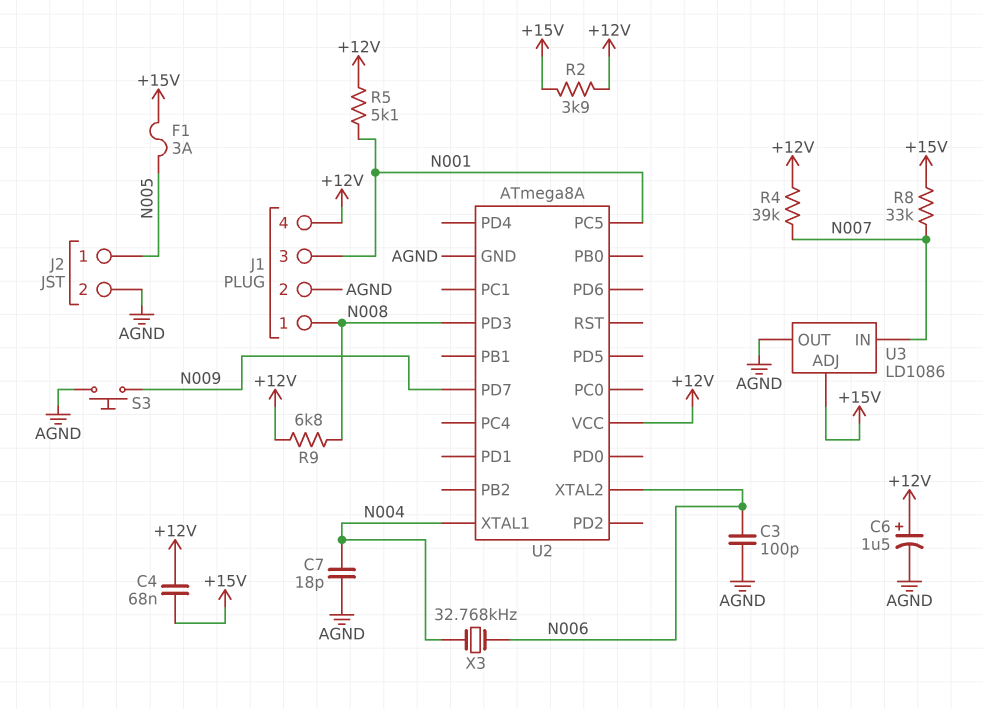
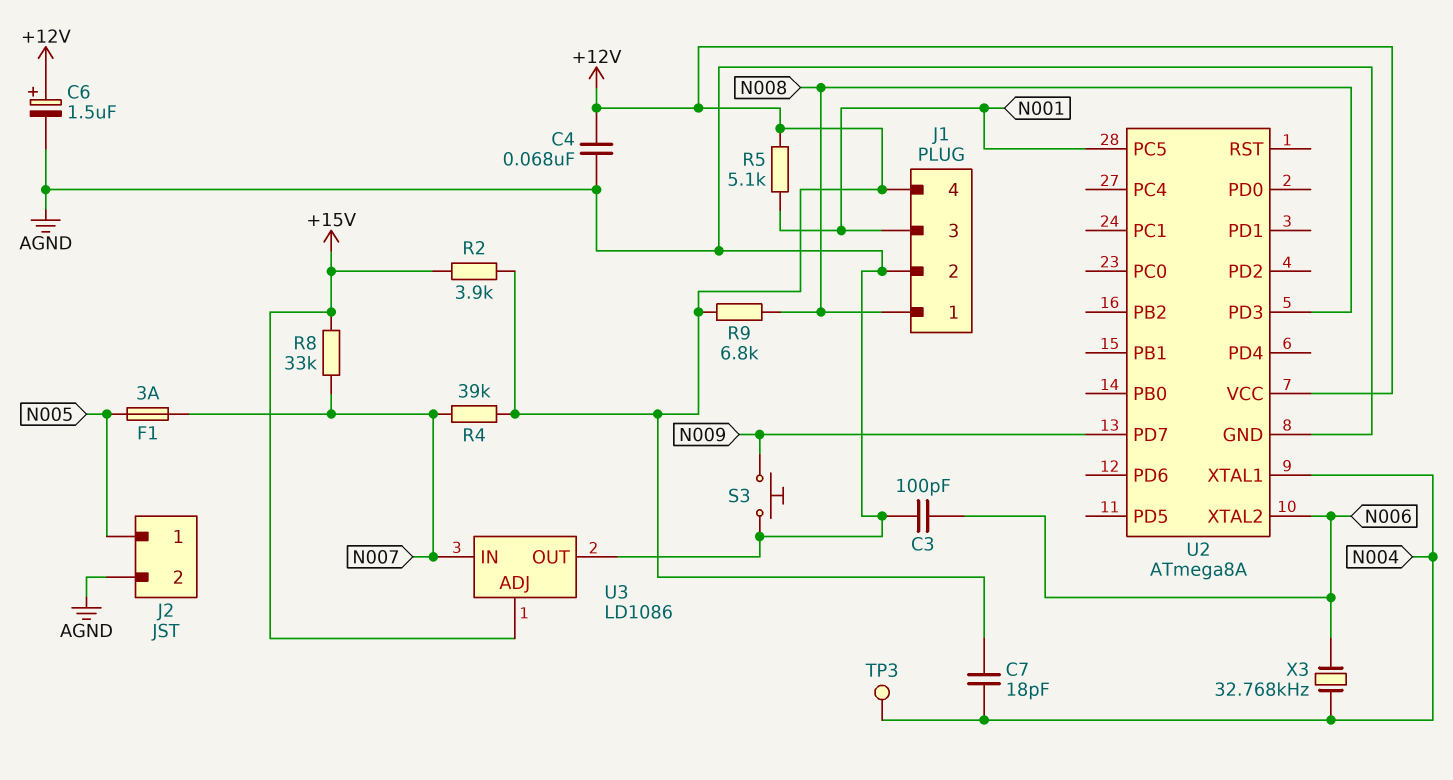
C4: 68nF (+12V, +15V) -> 68nF (+12V, AGND)
C7: 18pF (AGND, N004) -> 18pF (+12V, N004)
F1: 3A (+15V, N005) -> 3A (N005, N007)
TP3: none -> test point (N004)

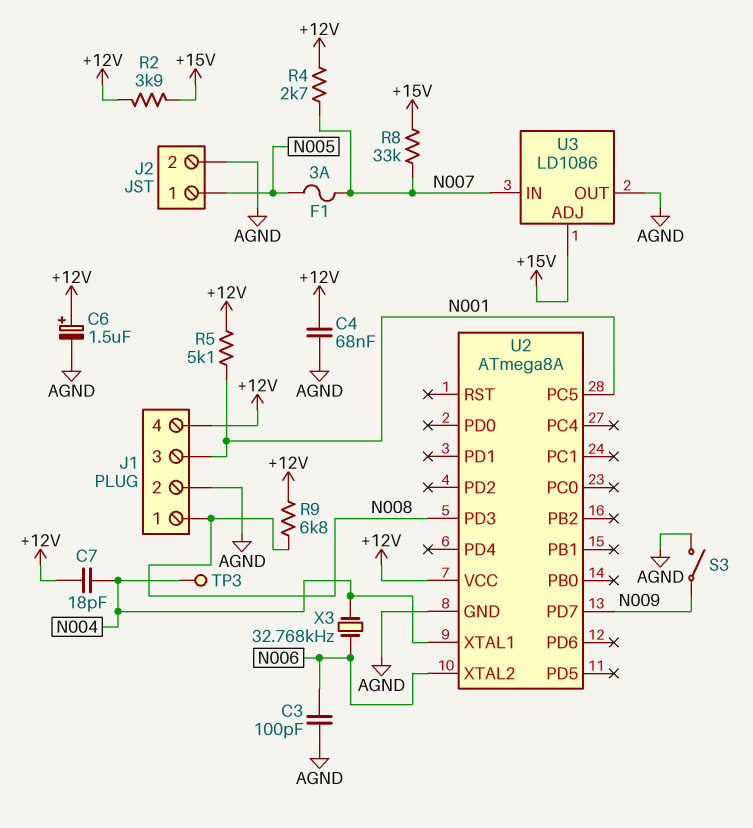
R4: 39k (+12V, N007) -> 2.7k (+12V, N007)
S3: button (AGND, N009) -> switch (AGND, N009)

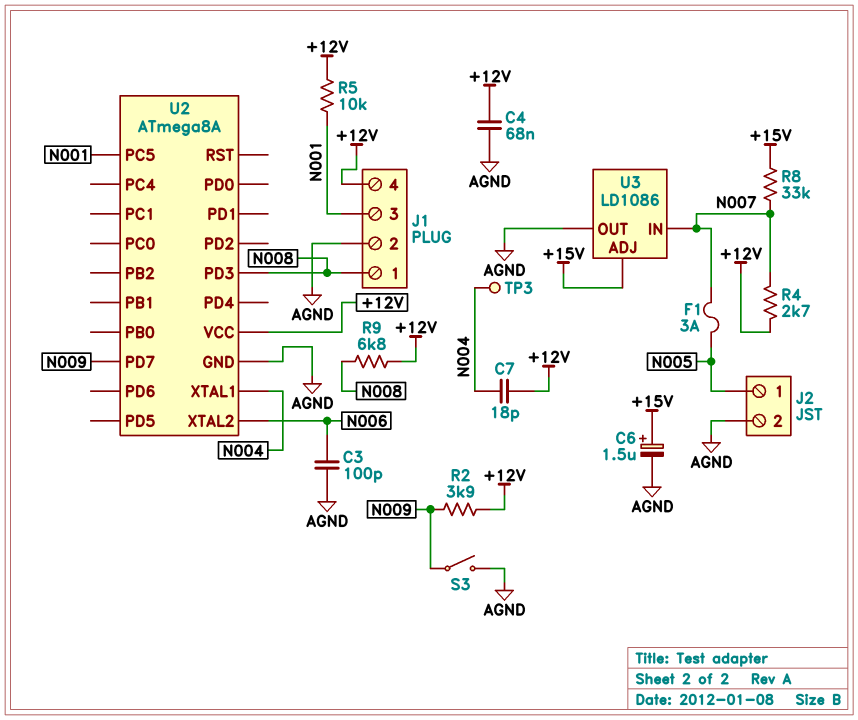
C6: 1.5uF (plus +12V, minus AGND) -> 1.5uF (plus +15V, minus AGND)
R2: 3.9k (+12V, +15V) -> 3.9k (+12V, N009)
R5: 5.1k (+12V, N001) -> 10k (+12V, N001)
X3: 32.768kHz (N004, N006) -> none

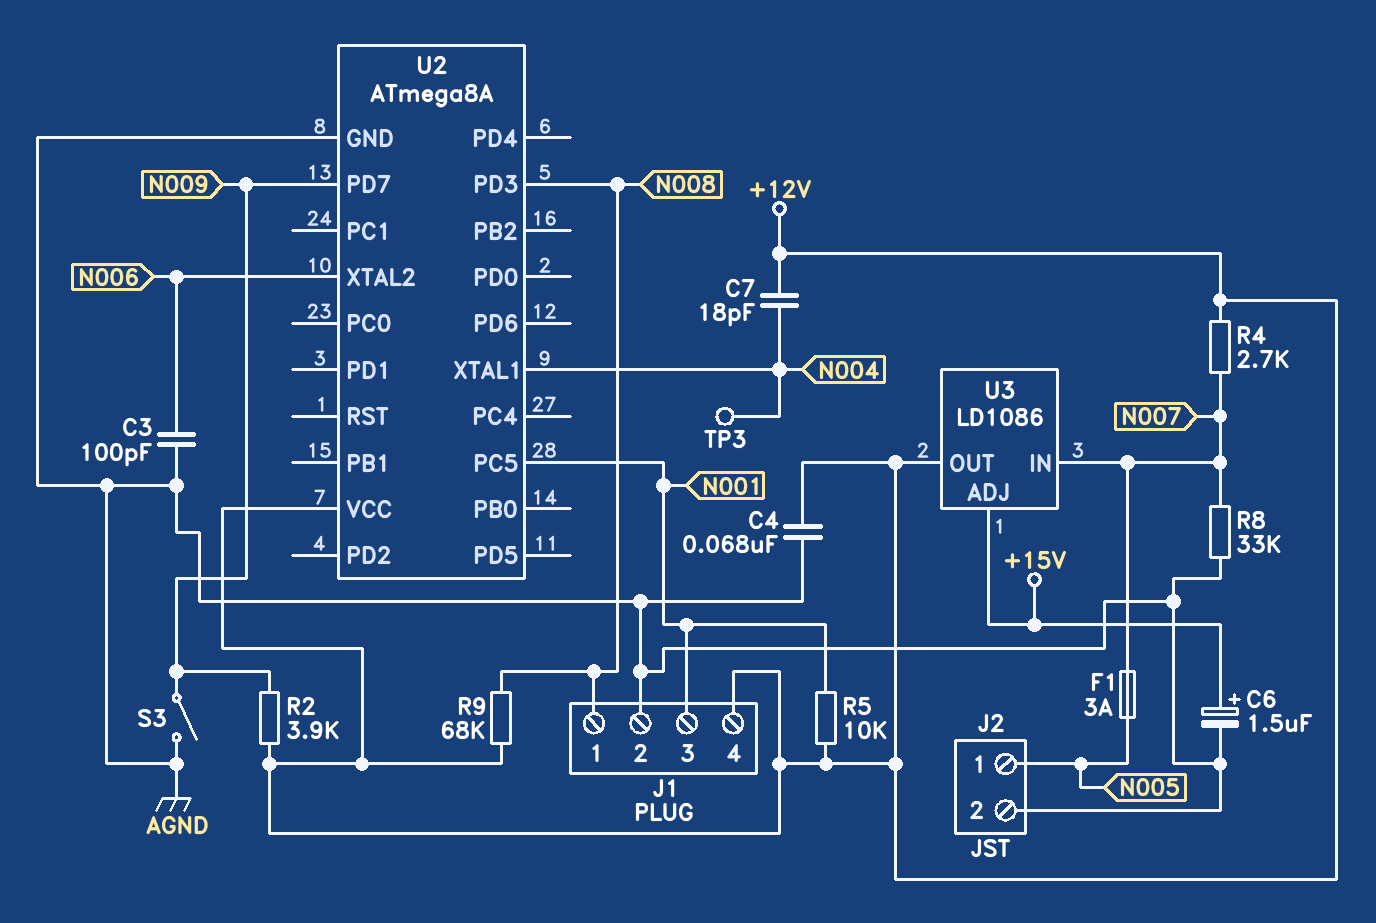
R8: 33k (+15V, N007) -> 33k (AGND, N007)
R9: 6.8k (+12V, N008) -> 68k (+12V, N008)
U3 pin OUT: AGND -> +12V

